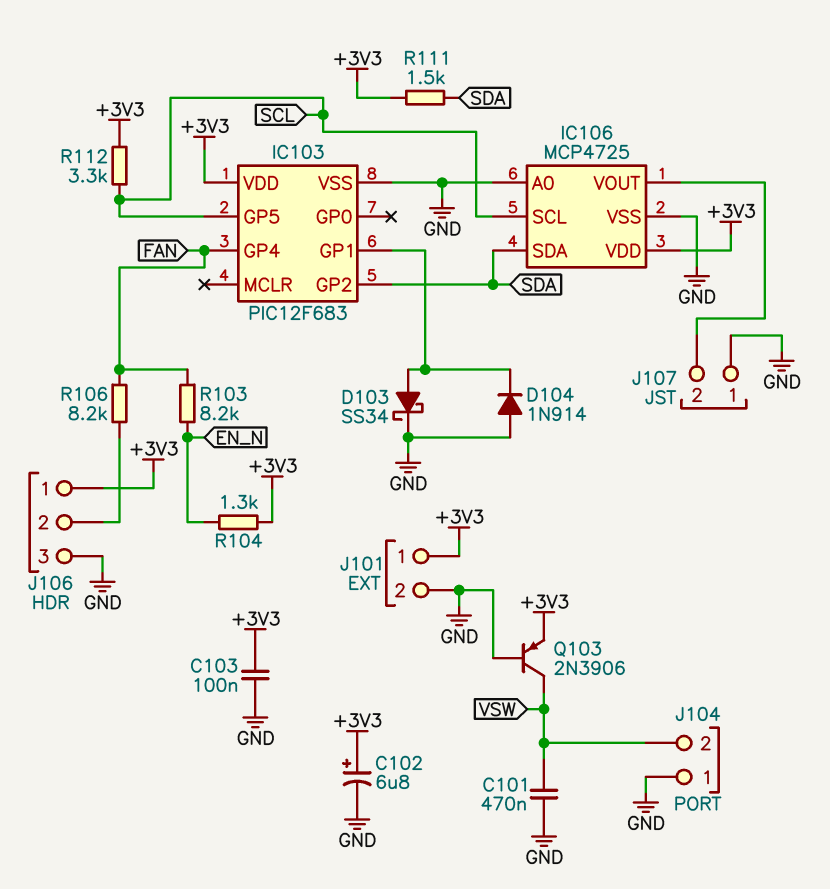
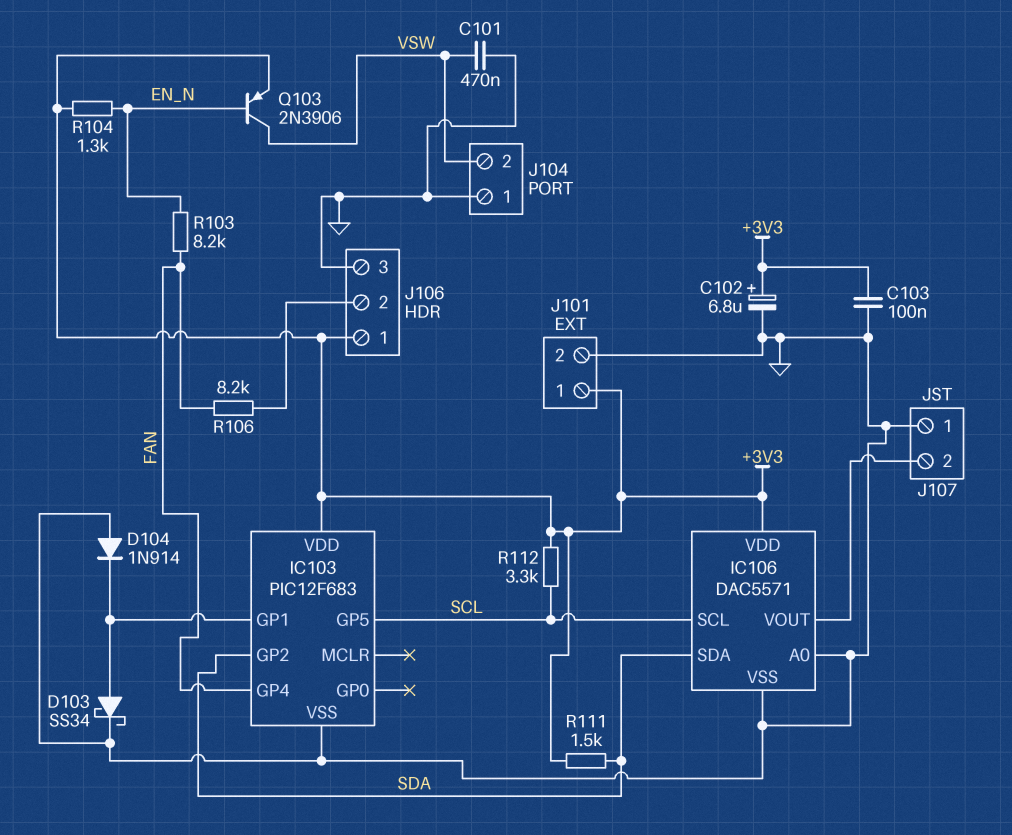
IC106: MCP4725 -> DAC5571
Q103: PNP 2N3906 (B GND, C VSW, E +3V3) -> PNP 2N3906 (B EN_N, C VSW, E +3V3)

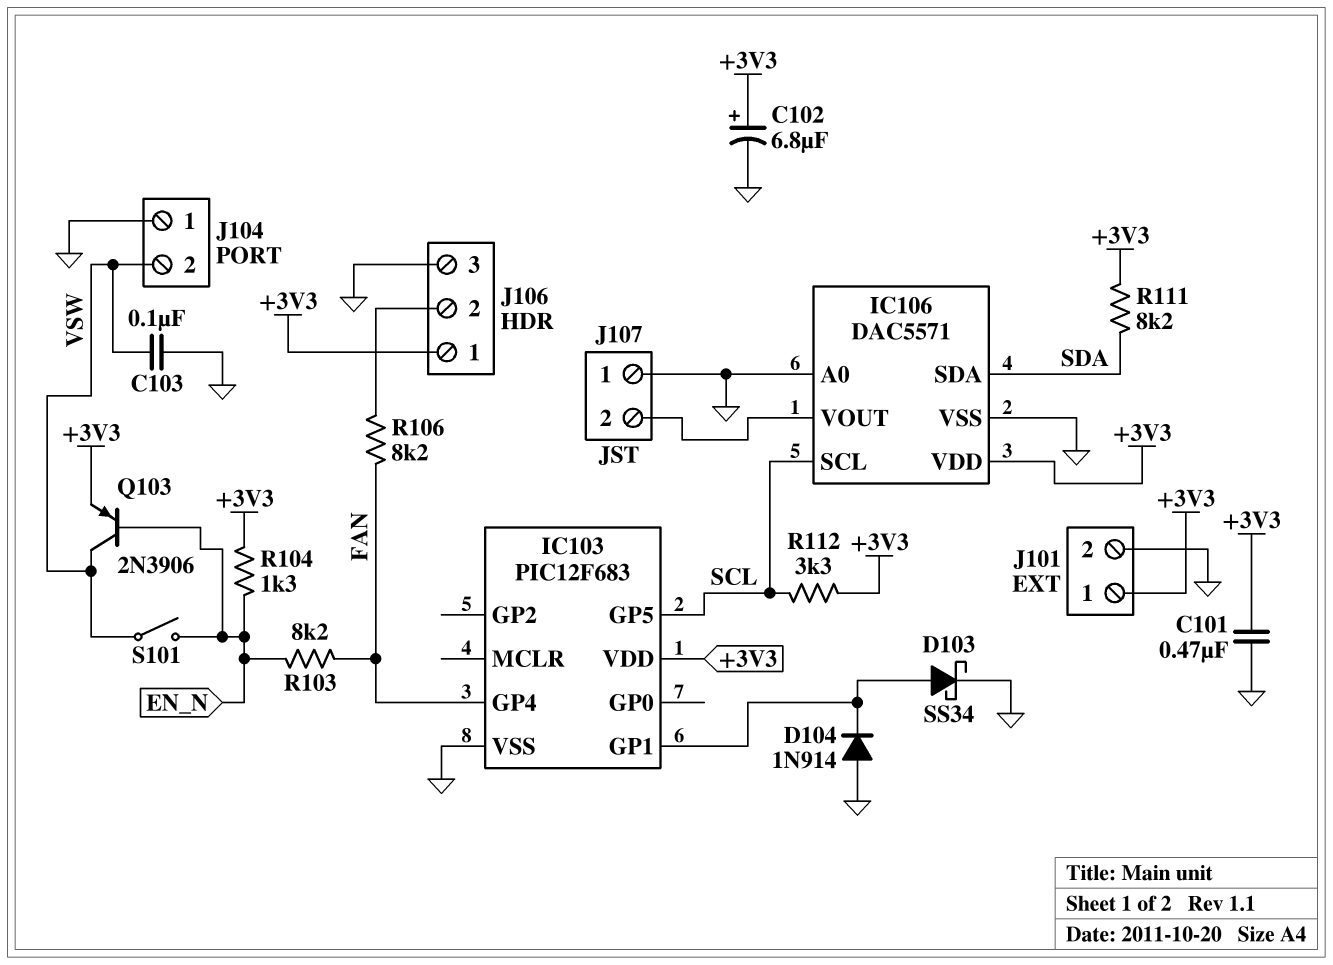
C101: 470nF (GND, VSW) -> 470nF (+3V3, GND)
C103: 100nF (+3V3, GND) -> 100nF (GND, VSW)
IC103 pin GP2: SDA -> none
R111: 1.5k (+3V3, SDA) -> 8.2k (+3V3, SDA)
S101: none -> switch (EN_N, VSW)

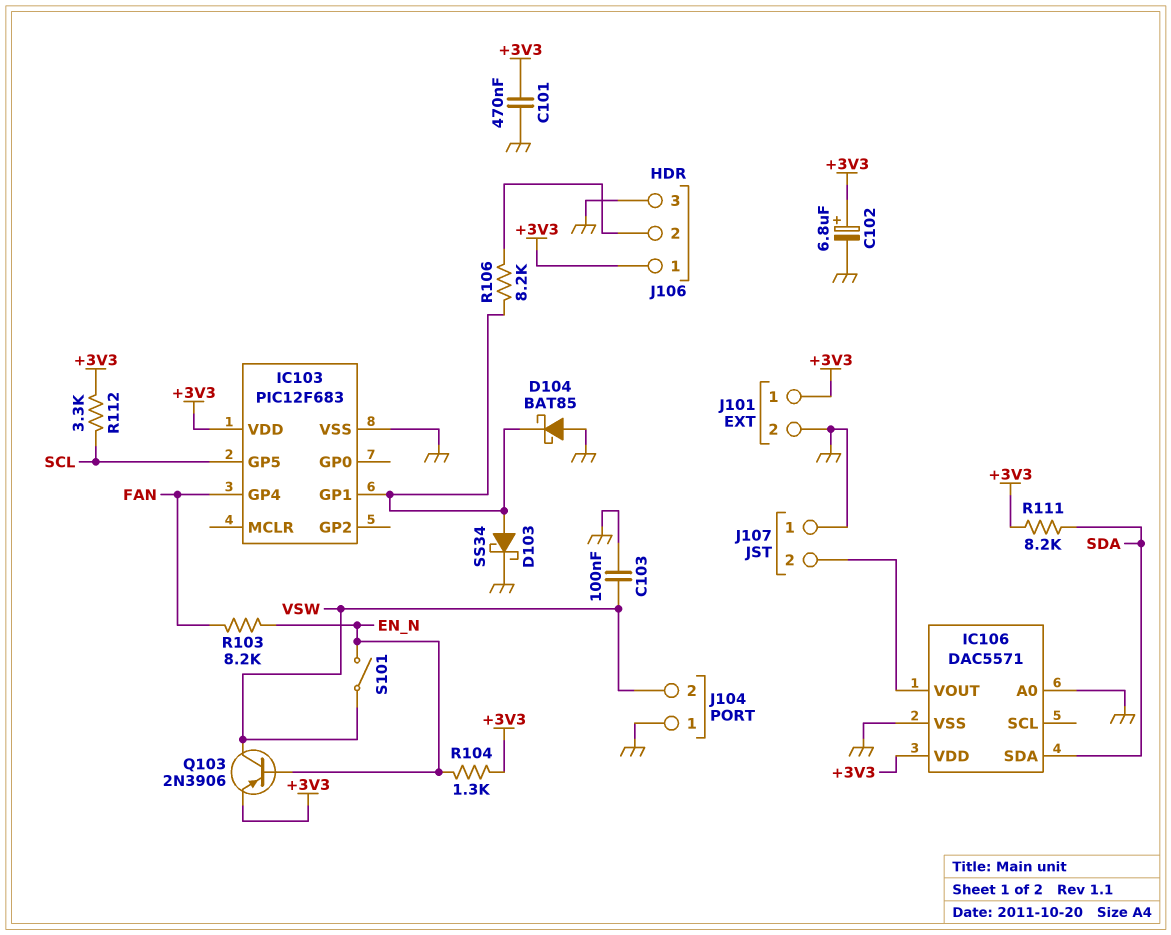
D104: diode 1N914 (A GND, K IC103/GP1) -> schottky BAT85 (A GND, K IC103/GP1)
IC106 pin SCL: SCL -> none
R106: 8.2k (FAN, J106/2) -> 8.2k (IC103/GP1, J106/2)

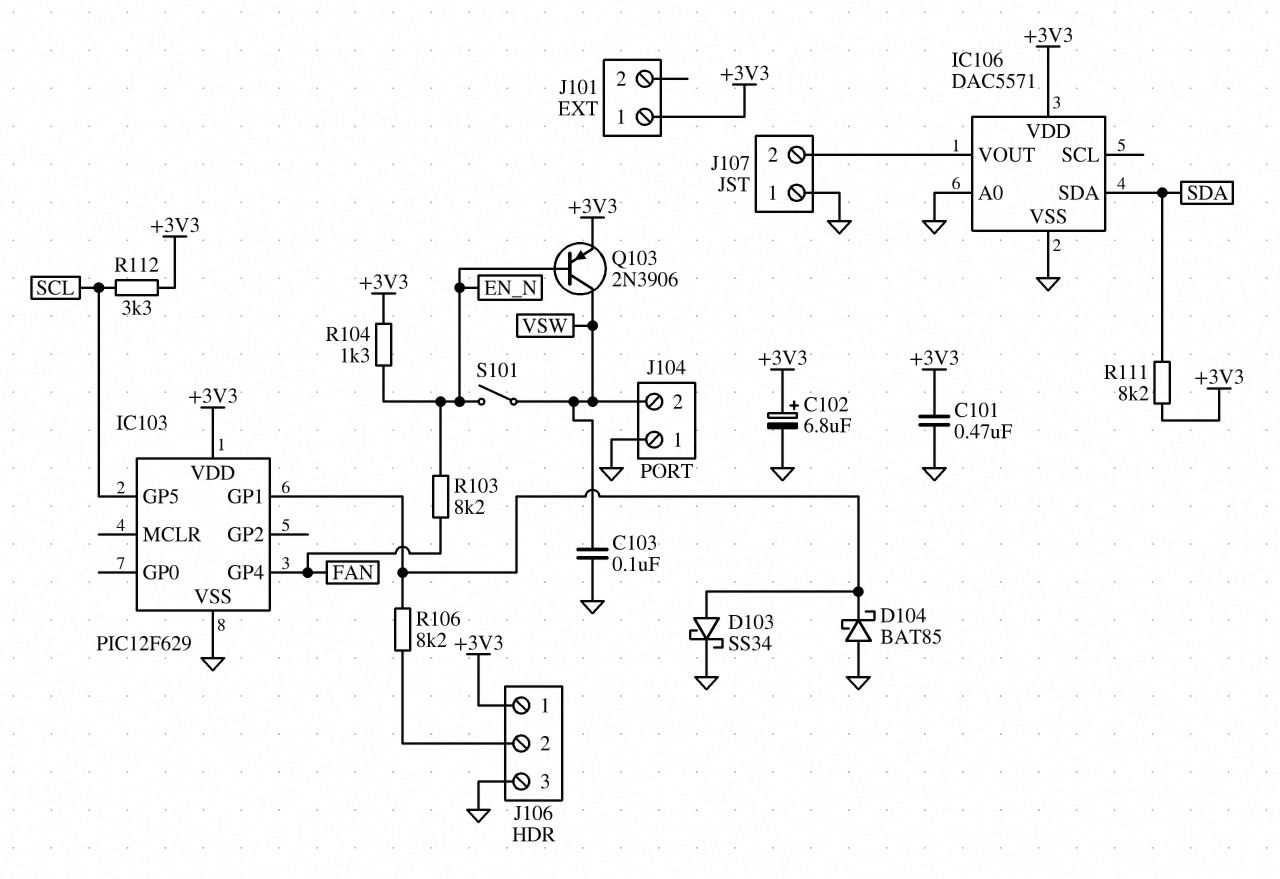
IC103: PIC12F683 -> PIC12F629
J101 pin 2: GND -> none

